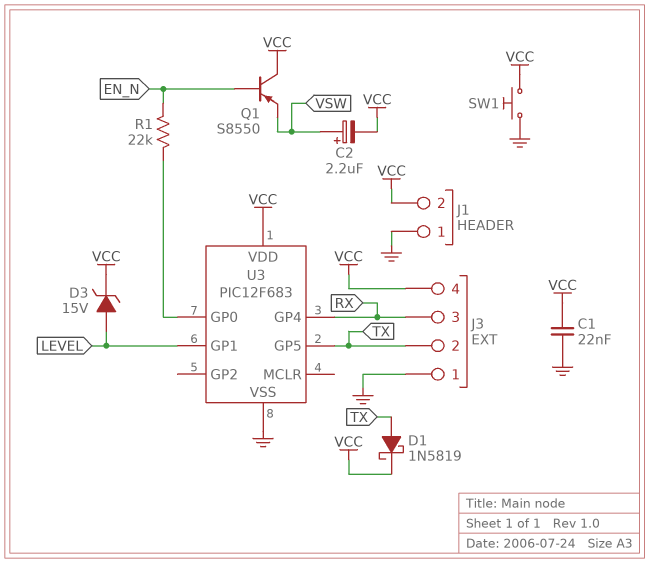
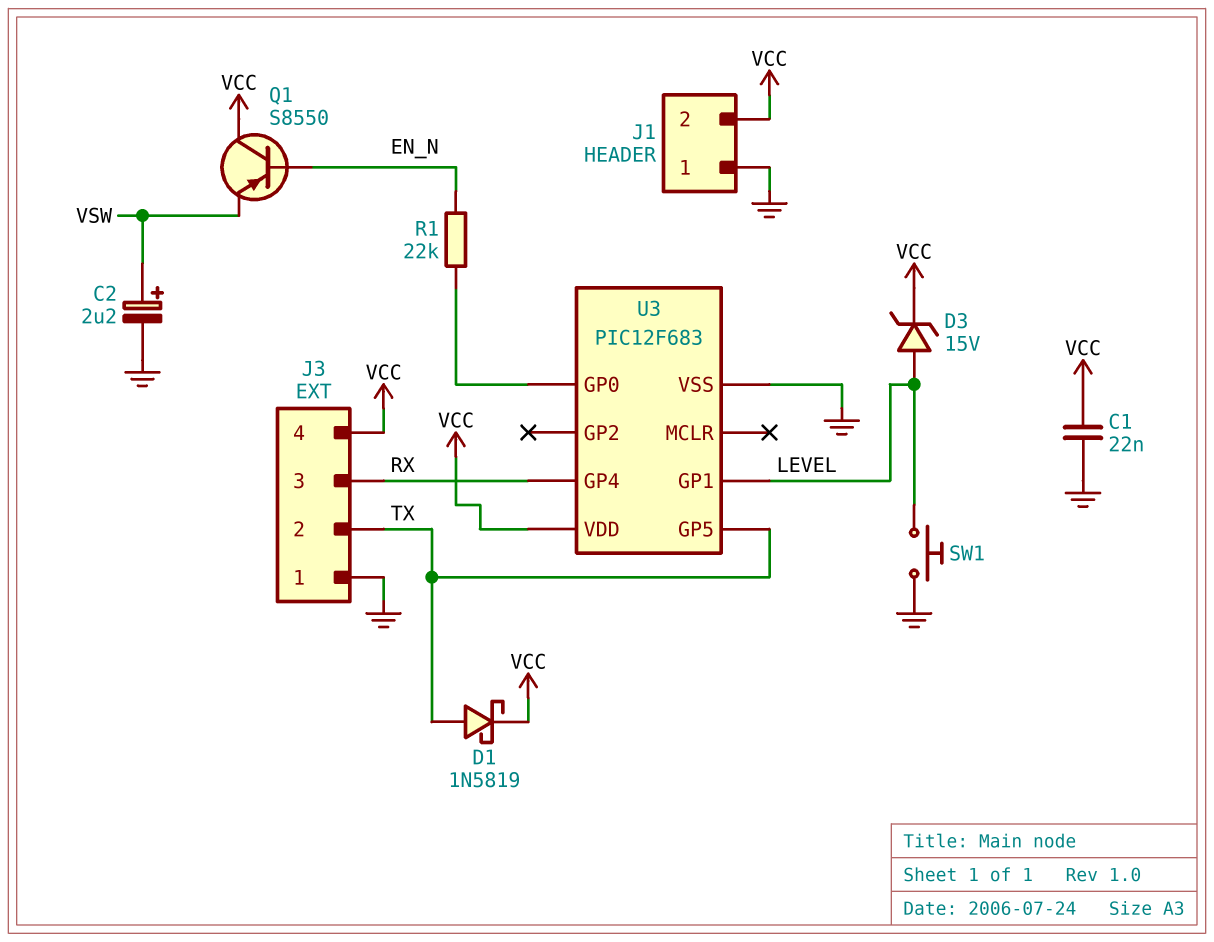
C2: 2.2uF (plus VSW, minus VCC) -> 2.2uF (plus VSW, minus GND)
SW1: button (GND, VCC) -> button (GND, LEVEL)

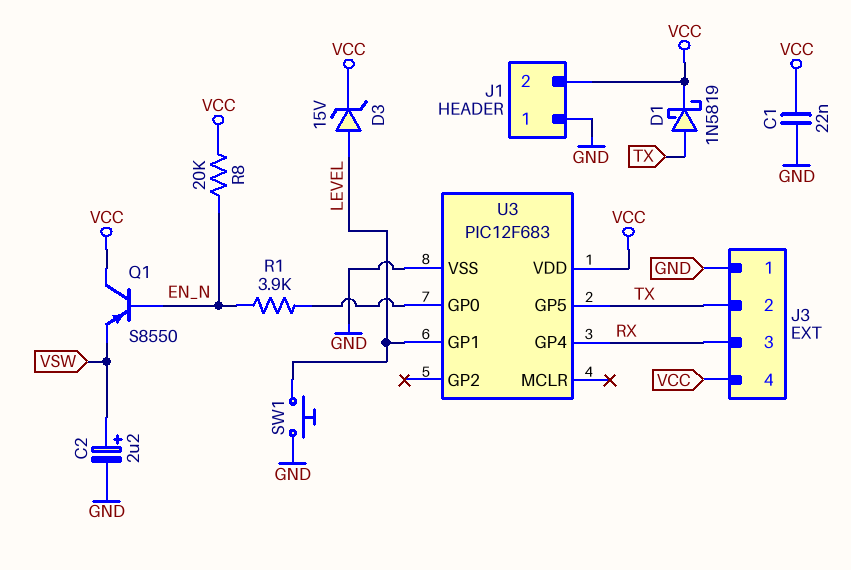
R1: 22k (EN_N, U3/GP0) -> 3.9k (EN_N, U3/GP0)
R8: none -> 20k (EN_N, VCC)

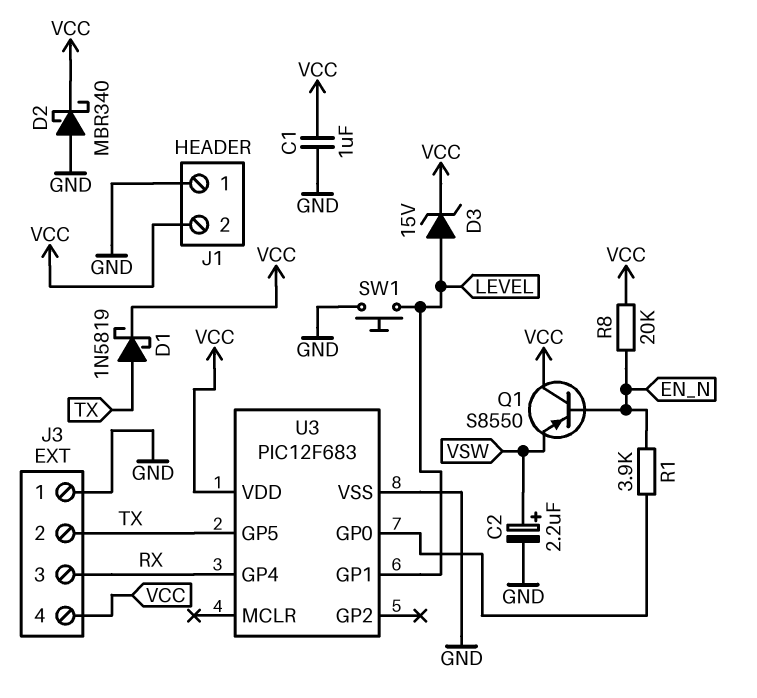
C1: 22nF (GND, VCC) -> 1uF (GND, VCC)
D2: none -> schottky MBR340 (A GND, K VCC)

